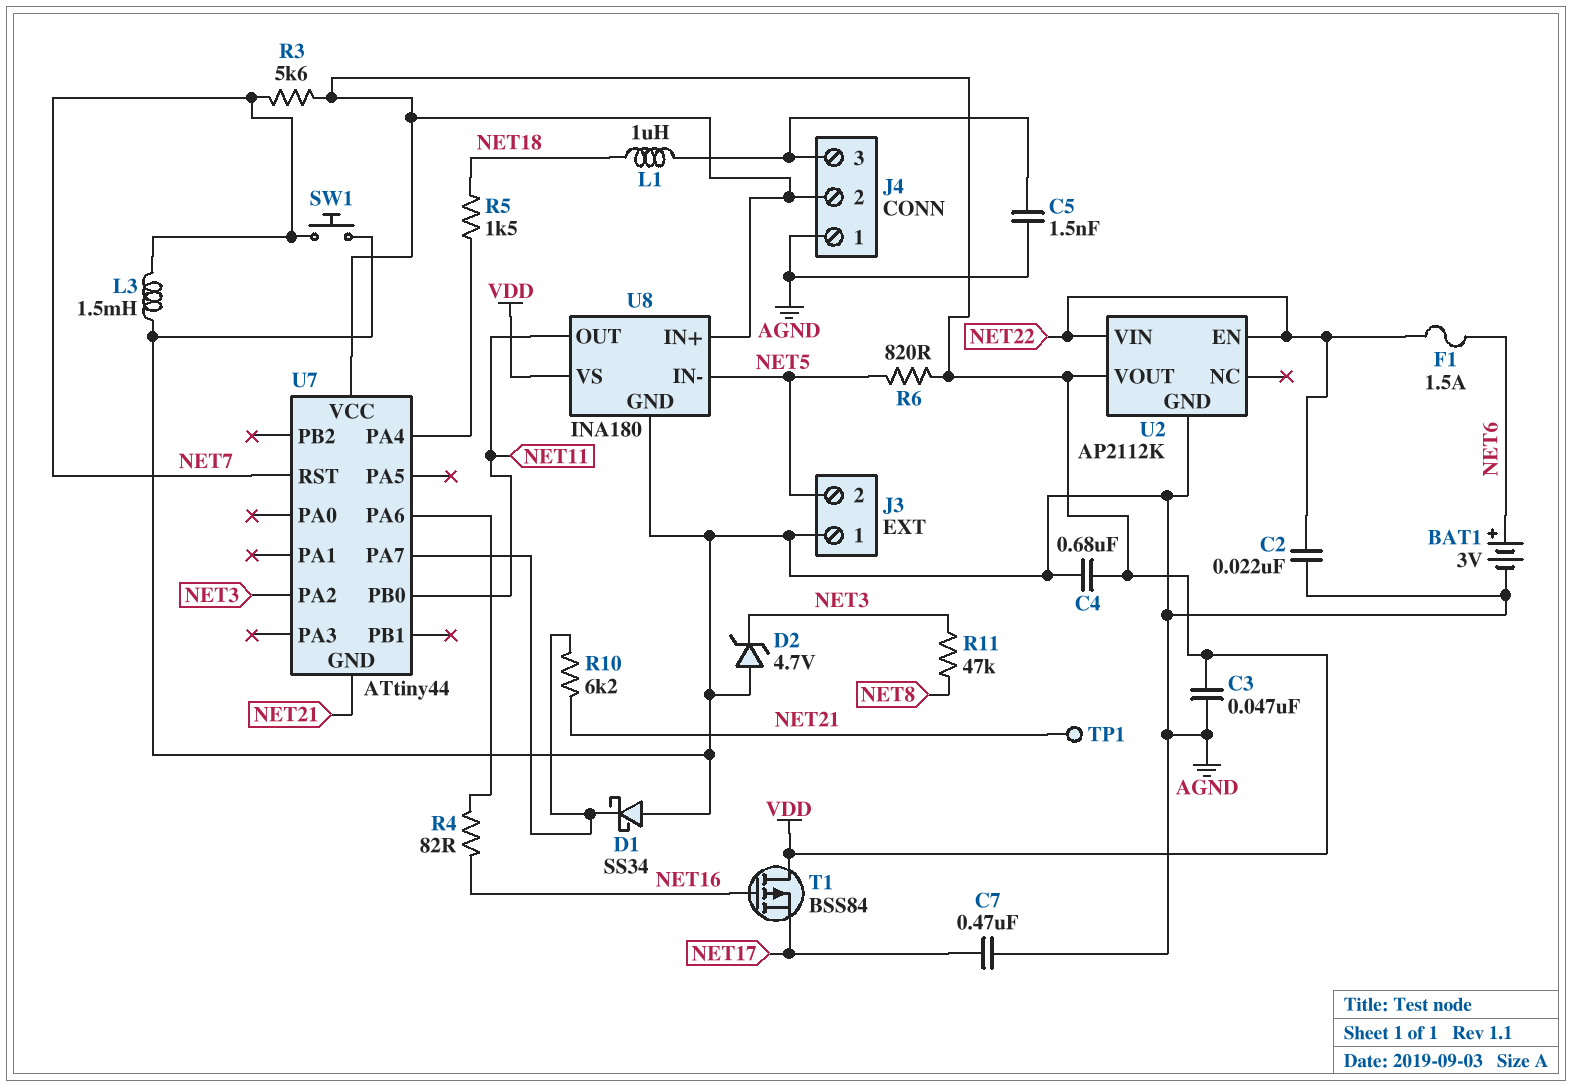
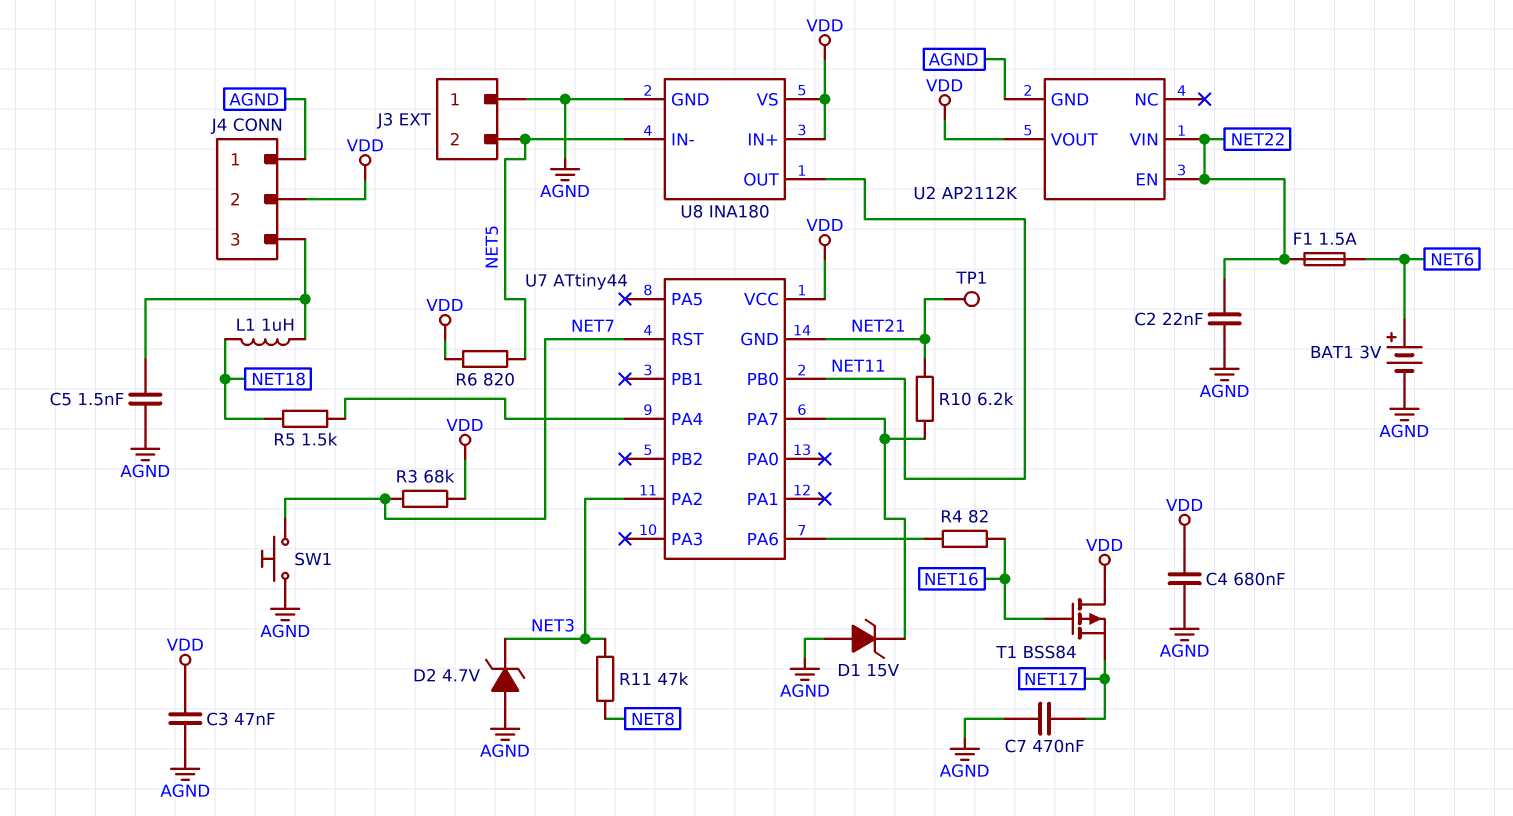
D1: schottky SS34 (A AGND, K U7/PA7) -> zener 15V (A AGND, K U7/PA7)
L3: 1.5mH (AGND, NET7) -> none
R3: 5.6k (NET7, VDD) -> 68k (NET7, VDD)

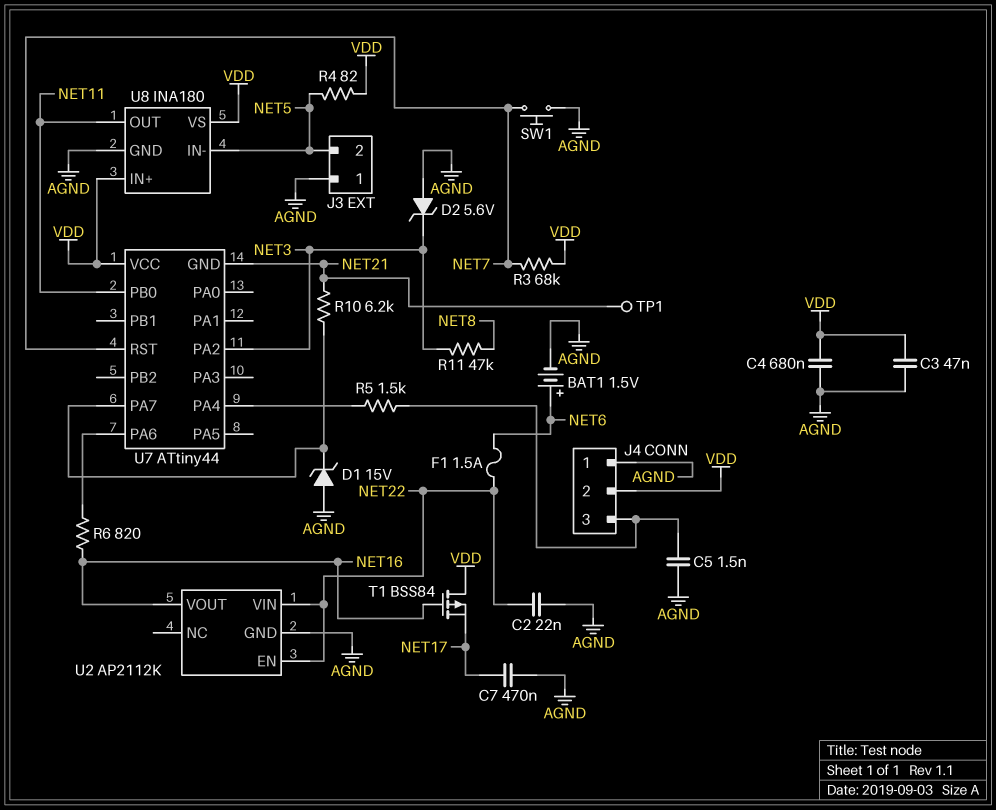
BAT1: 3V (plus NET6, minus AGND) -> 1.5V (plus NET6, minus AGND)
D2: zener 4.7V (A AGND, K NET3) -> zener 5.6V (A AGND, K NET3)
L1: 1uH (J4/3, NET18) -> none
R4: 82 (NET16, U7/PA6) -> 82 (NET5, VDD)
R5: 1.5k (NET18, U7/PA4) -> 1.5k (J4/3, U7/PA4)
R6: 820 (NET5, VDD) -> 820 (NET16, U7/PA6)
U2 pin VOUT: VDD -> NET16

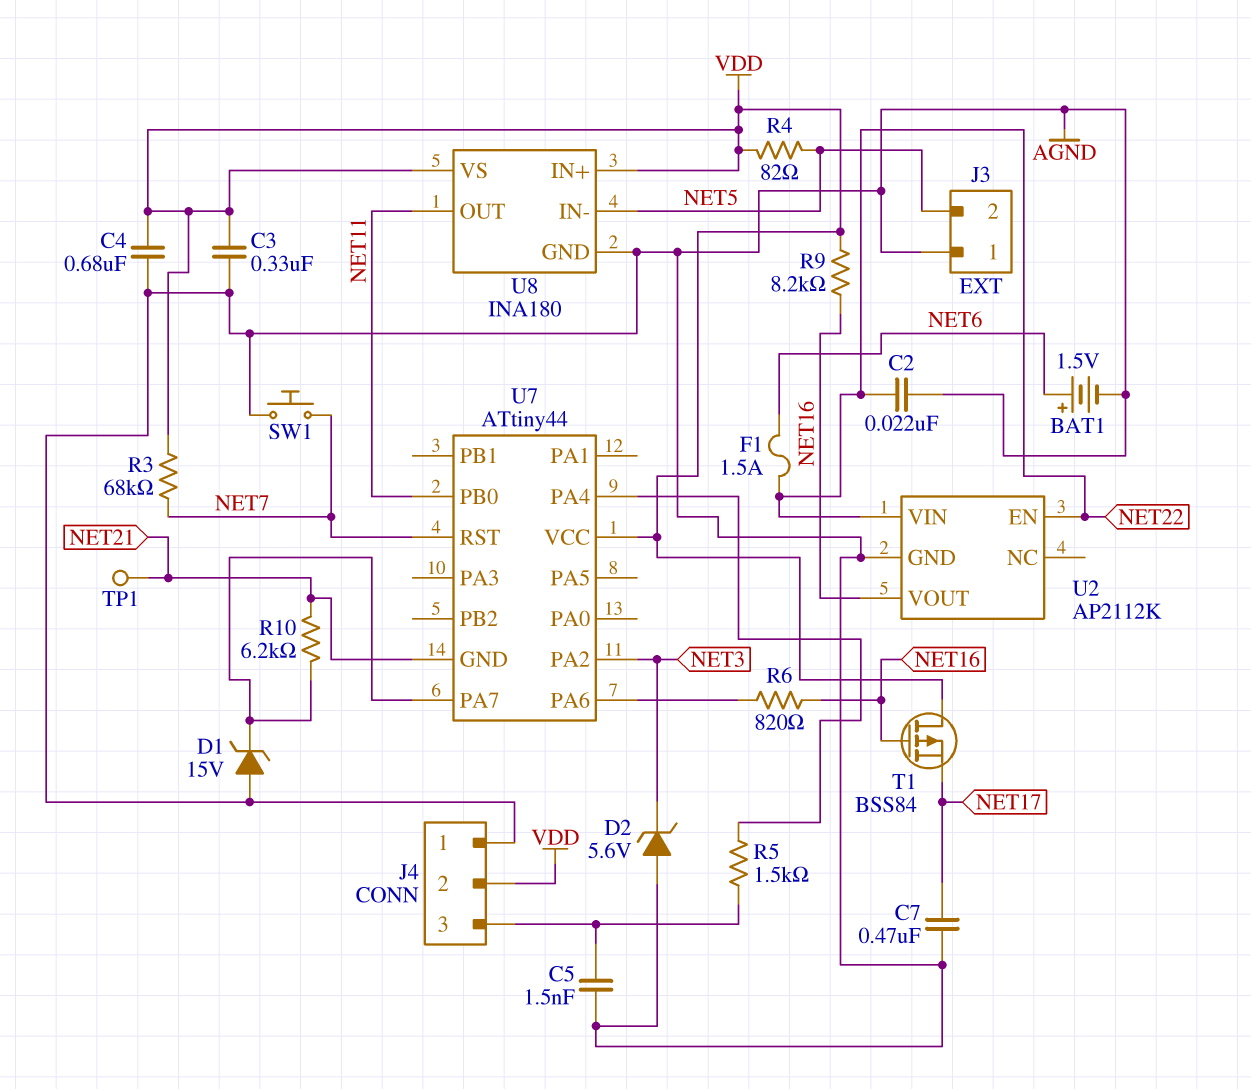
C3: 47nF (AGND, VDD) -> 330nF (AGND, VDD)
R9: none -> 8.2k (NET16, VDD)
R11: 47k (NET3, NET8) -> none

